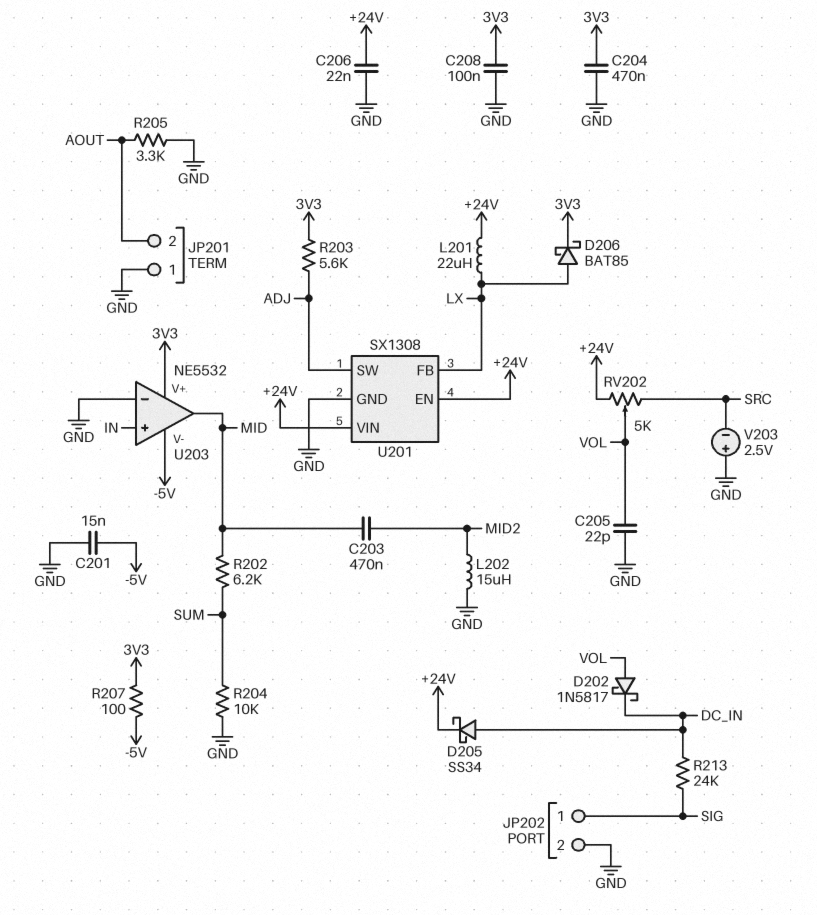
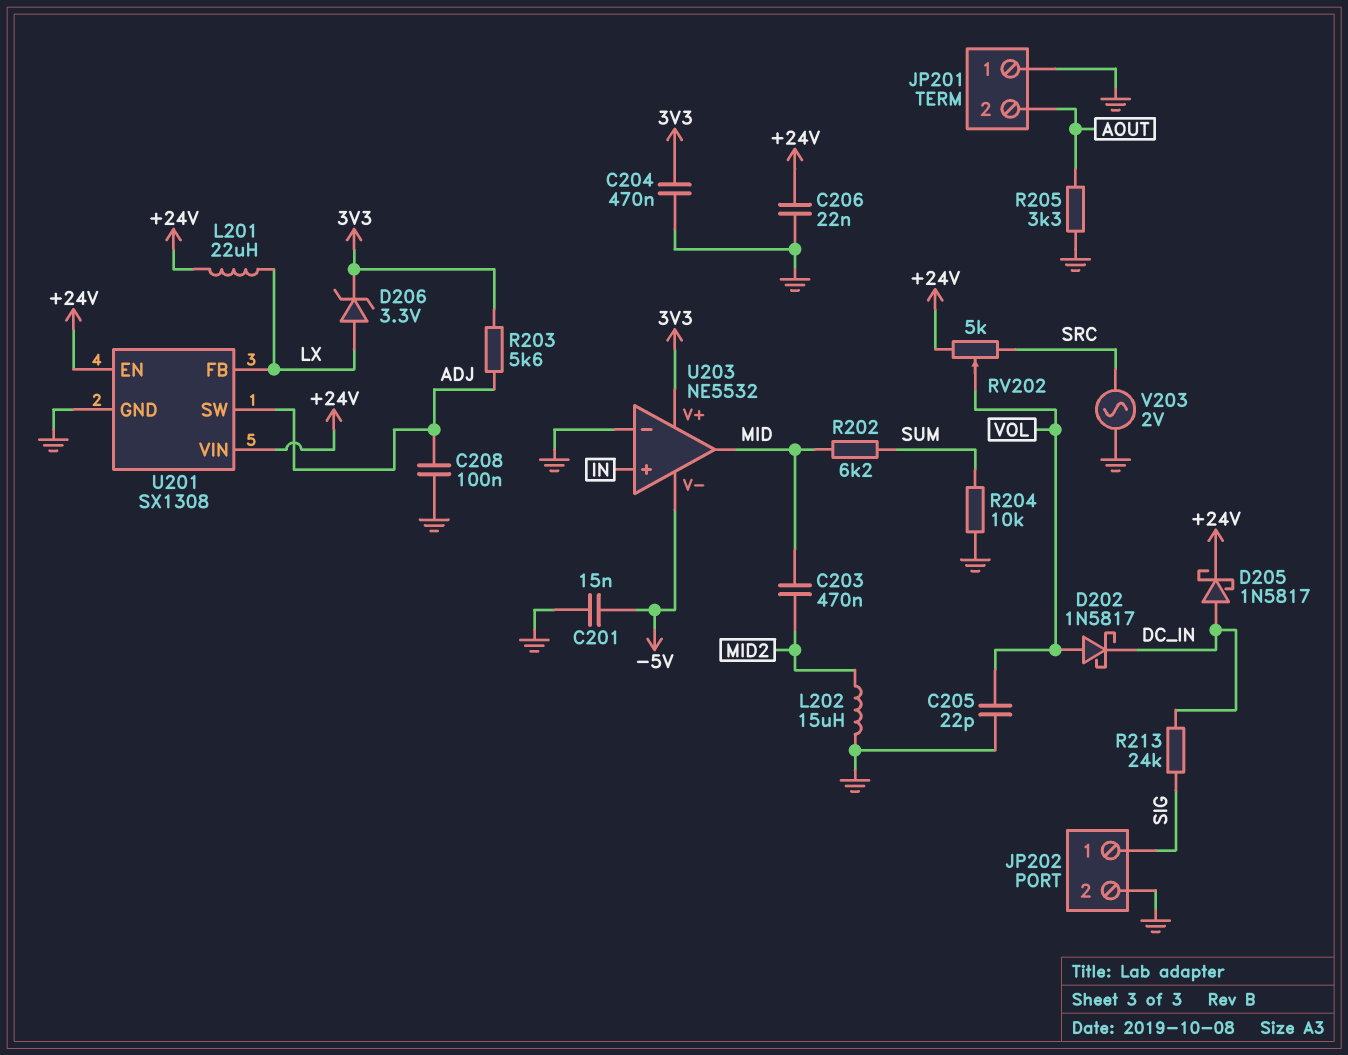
C208: 100nF (3V3, GND) -> 100nF (ADJ, GND)
D205: schottky SS34 (A DC_IN, K +24V) -> schottky 1N5817 (A DC_IN, K +24V)
D206: schottky BAT85 (A LX, K 3V3) -> zener 3.3V (A LX, K 3V3)
R207: 100 (-5V, 3V3) -> none
V203: 2.5V (plus GND, minus SRC) -> AC 2V (GND, SRC)

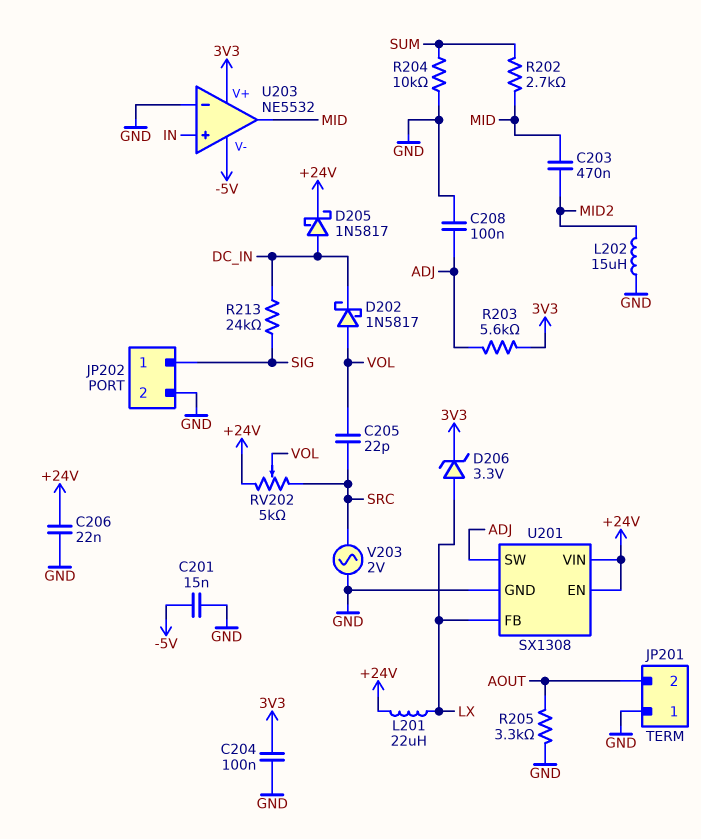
C204: 470nF (3V3, GND) -> 100nF (3V3, GND)
C205: 22pF (GND, VOL) -> 22pF (SRC, VOL)
R202: 6.2k (MID, SUM) -> 2.7k (MID, SUM)

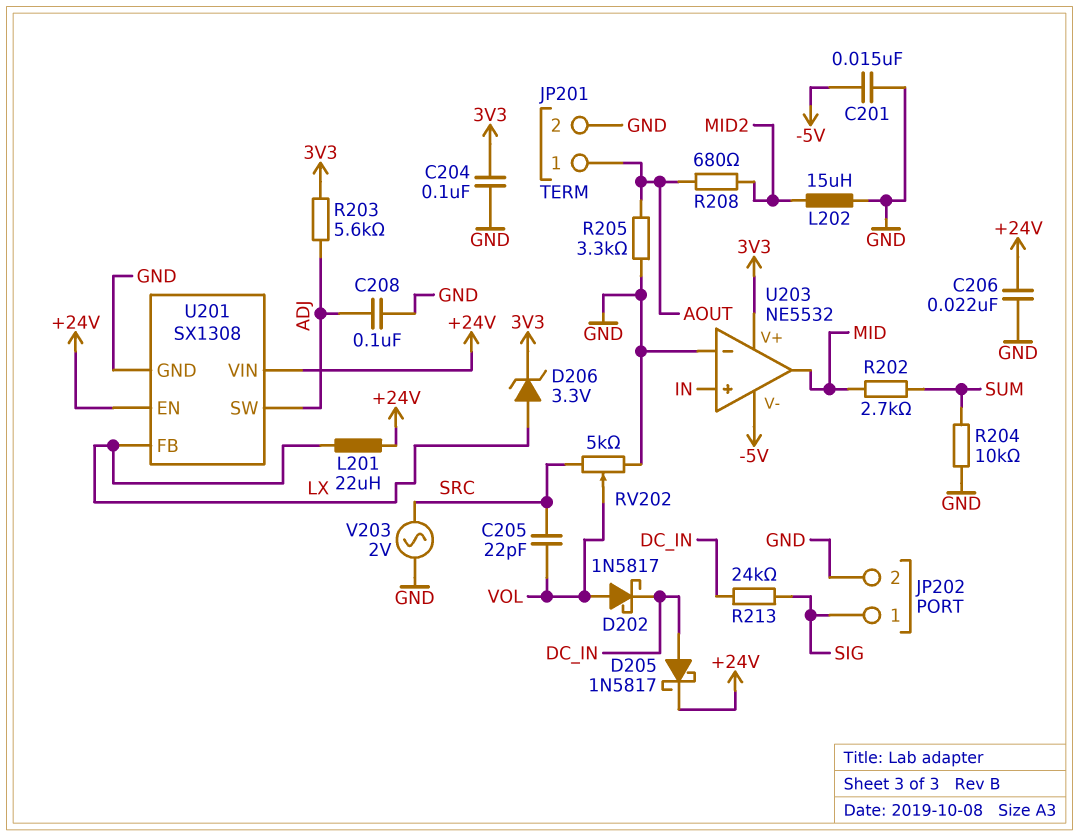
C203: 470nF (MID, MID2) -> none
JP201 pin 1: GND -> AOUT
JP201 pin 2: AOUT -> GND
R208: none -> 680 (AOUT, MID2)
RV202: 5k (+24V, SRC, wiper VOL) -> 5k (GND, SRC, wiper VOL)

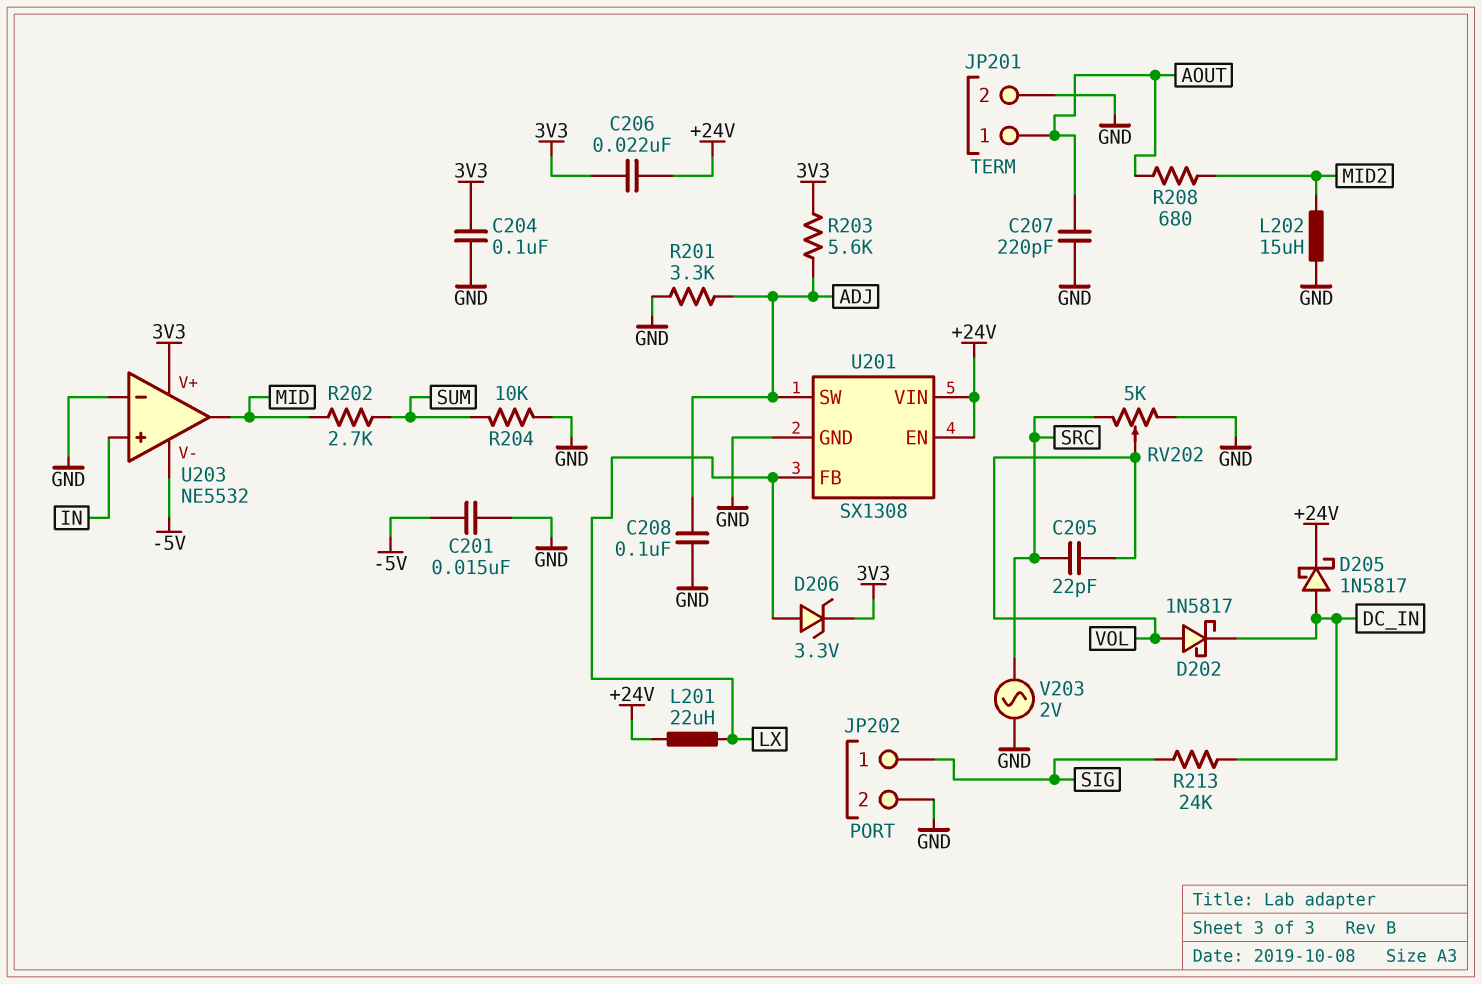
C206: 22nF (+24V, GND) -> 22nF (+24V, 3V3)
C207: none -> 220pF (AOUT, GND)
R201: none -> 3.3k (ADJ, GND)
R205: 3.3k (AOUT, GND) -> none

